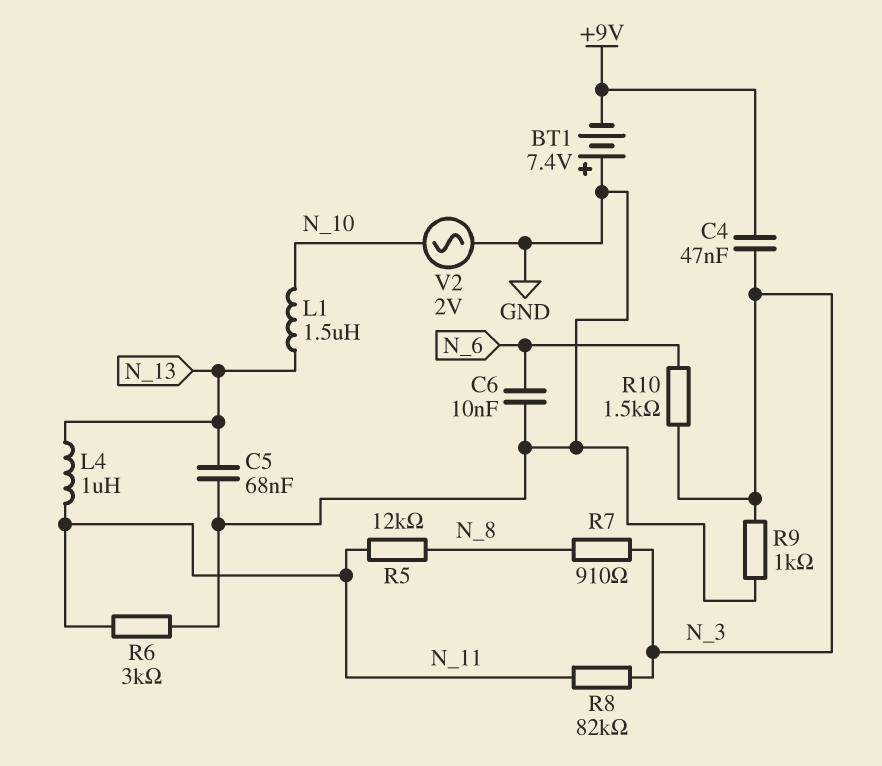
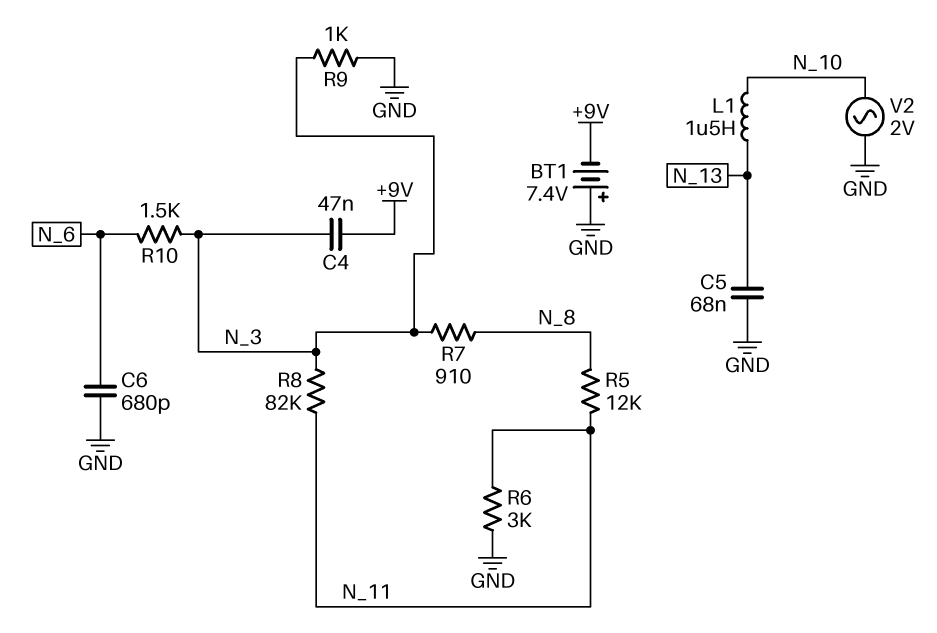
C6: 10nF (GND, N_6) -> 680pF (GND, N_6)
L4: 1uH (N_11, N_13) -> none

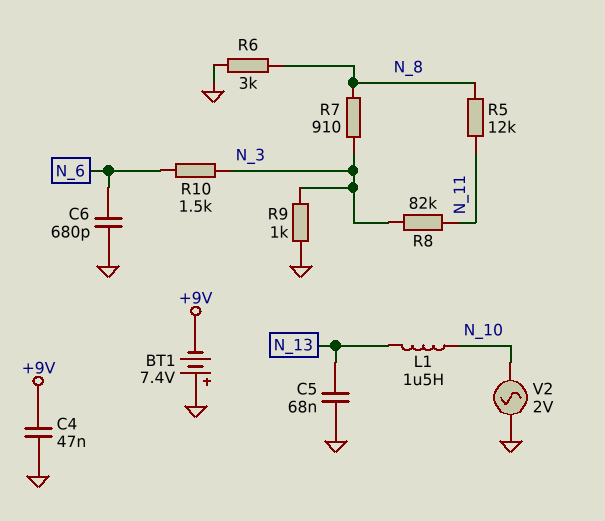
C4: 47nF (+9V, N_3) -> 47nF (+9V, GND)
R6: 3k (GND, N_11) -> 3k (GND, N_8)

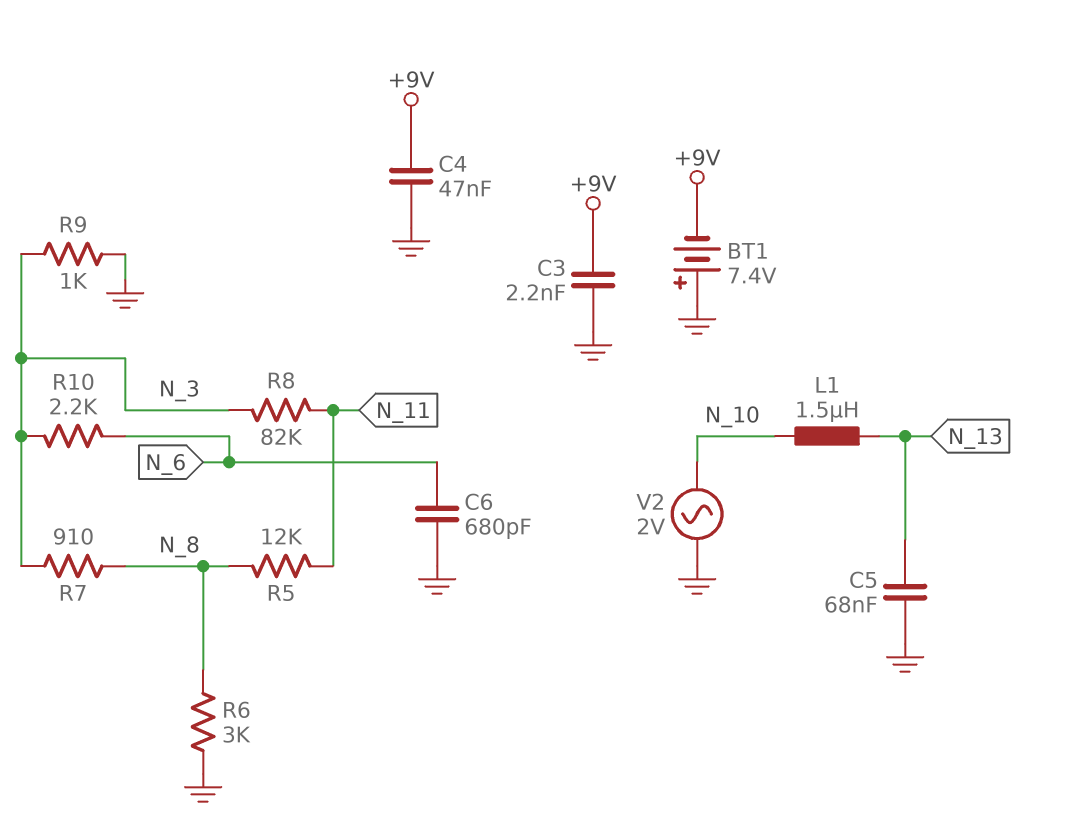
C3: none -> 2.2nF (+9V, GND)
R10: 1.5k (N_3, N_6) -> 2.2k (N_3, N_6)

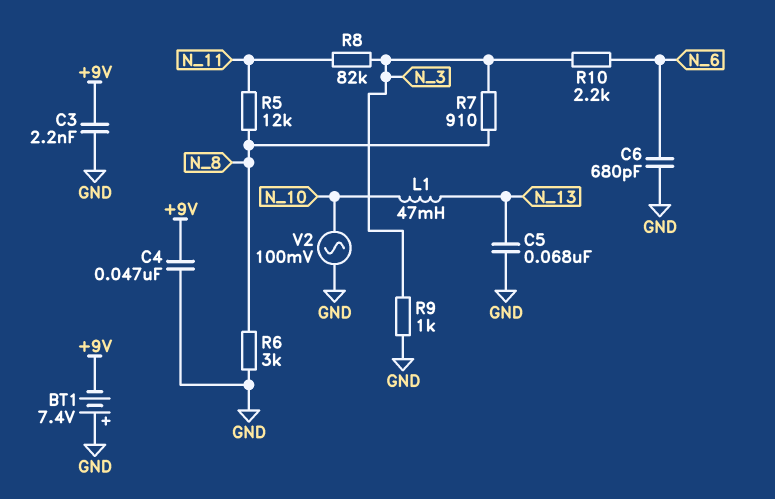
L1: 1.5uH (N_10, N_13) -> 47mH (N_10, N_13)
V2: AC 2V (GND, N_10) -> AC 100mV (GND, N_10)

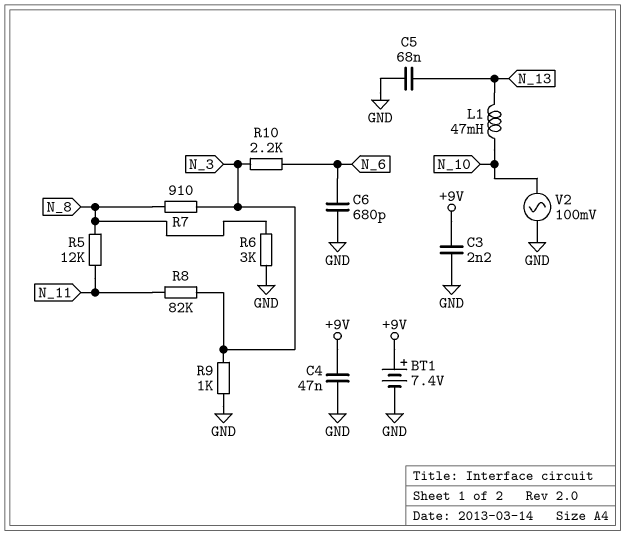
BT1: 7.4V (plus GND, minus +9V) -> 7.4V (plus +9V, minus GND)

